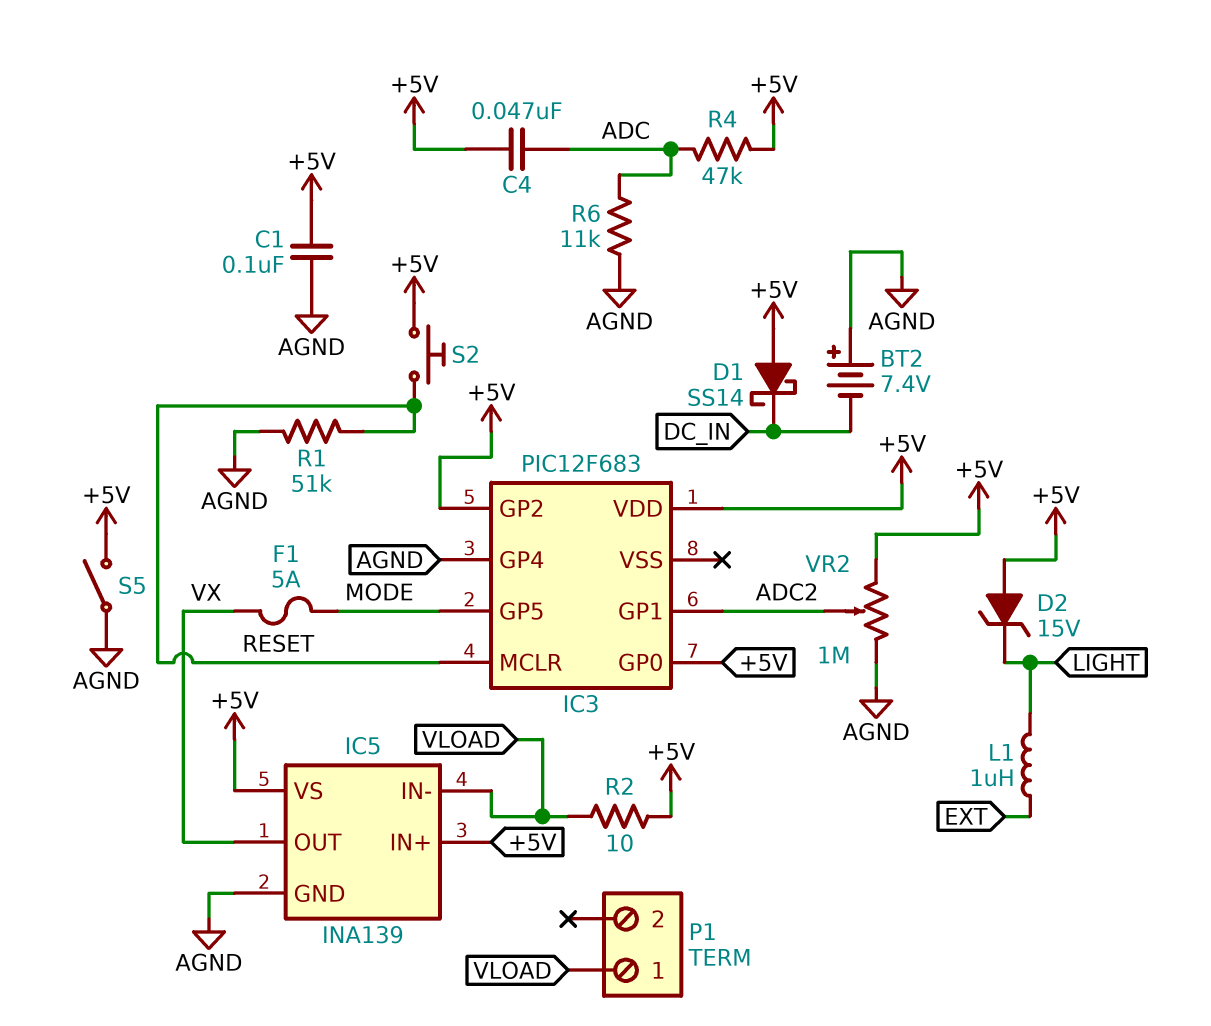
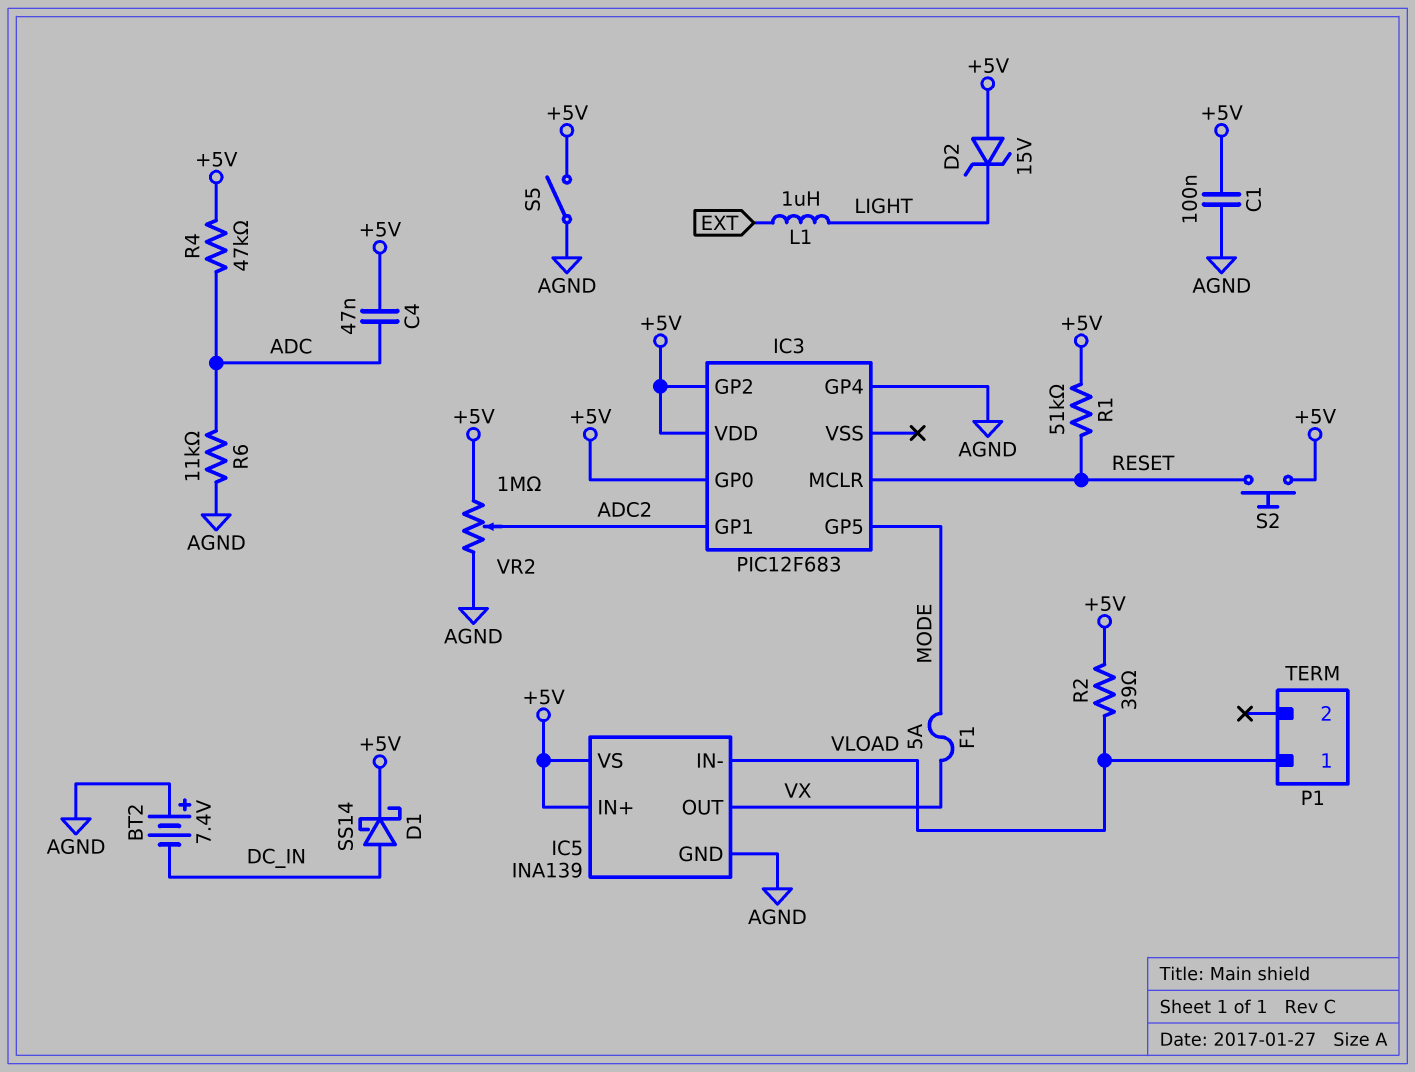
D1: schottky SS14 (A +5V, K DC_IN) -> schottky SS14 (A DC_IN, K +5V)
R1: 51k (AGND, RESET) -> 51k (+5V, RESET)
R2: 10 (+5V, VLOAD) -> 39 (+5V, VLOAD)

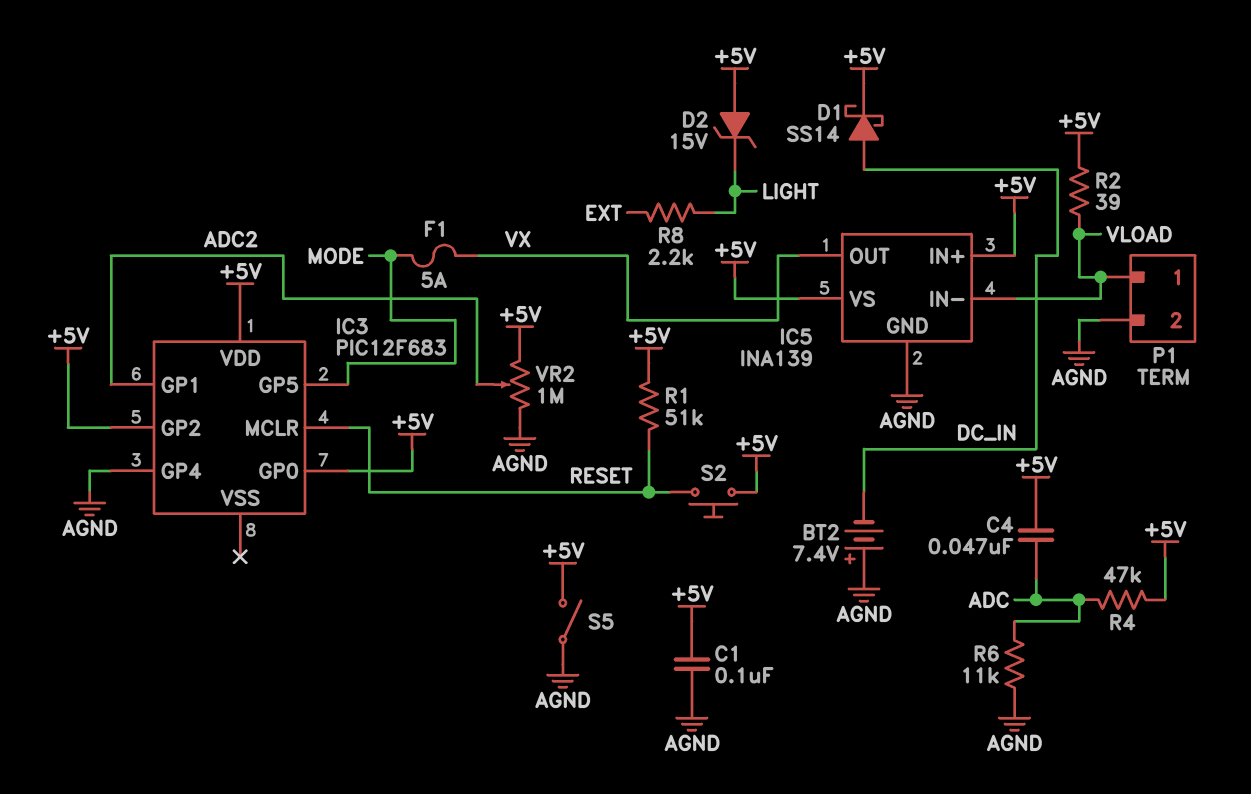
L1: 1uH (EXT, LIGHT) -> none
P1 pin 2: none -> AGND
R8: none -> 2.2k (EXT, LIGHT)

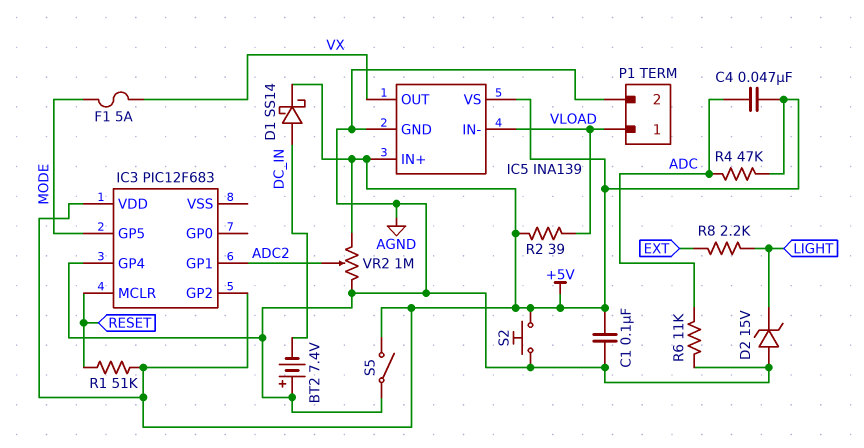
D2: zener 15V (A +5V, K LIGHT) -> zener 15V (A AGND, K LIGHT)
IC3 pin GP0: +5V -> none
S2: button (+5V, RESET) -> button (+5V, AGND)

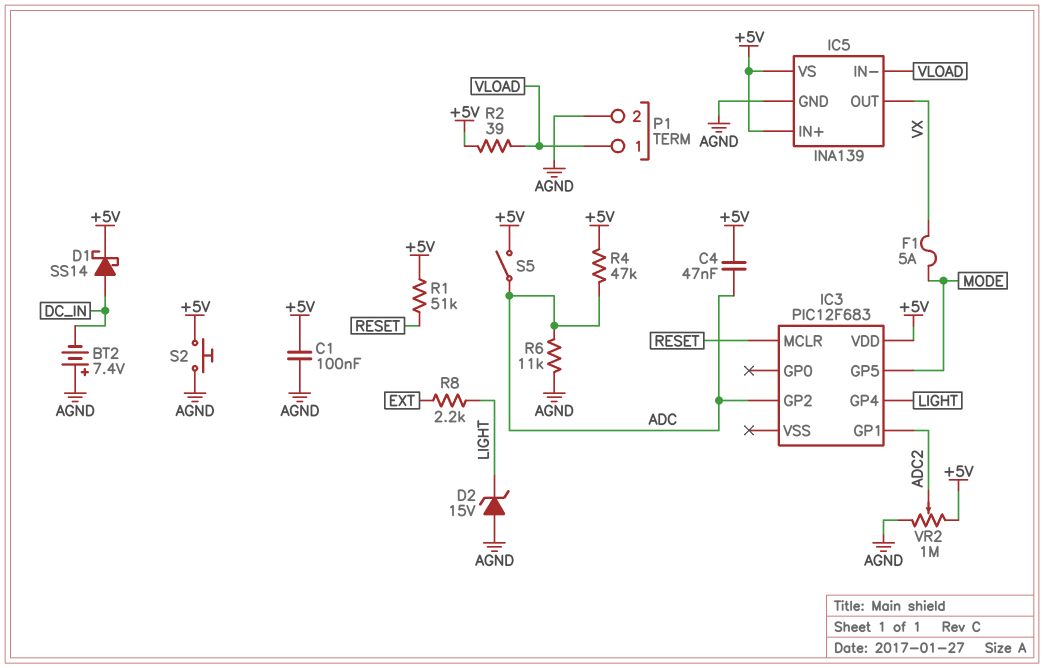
IC3 pin GP2: +5V -> ADC
IC3 pin GP4: AGND -> LIGHT
S5: switch (+5V, AGND) -> switch (+5V, ADC)

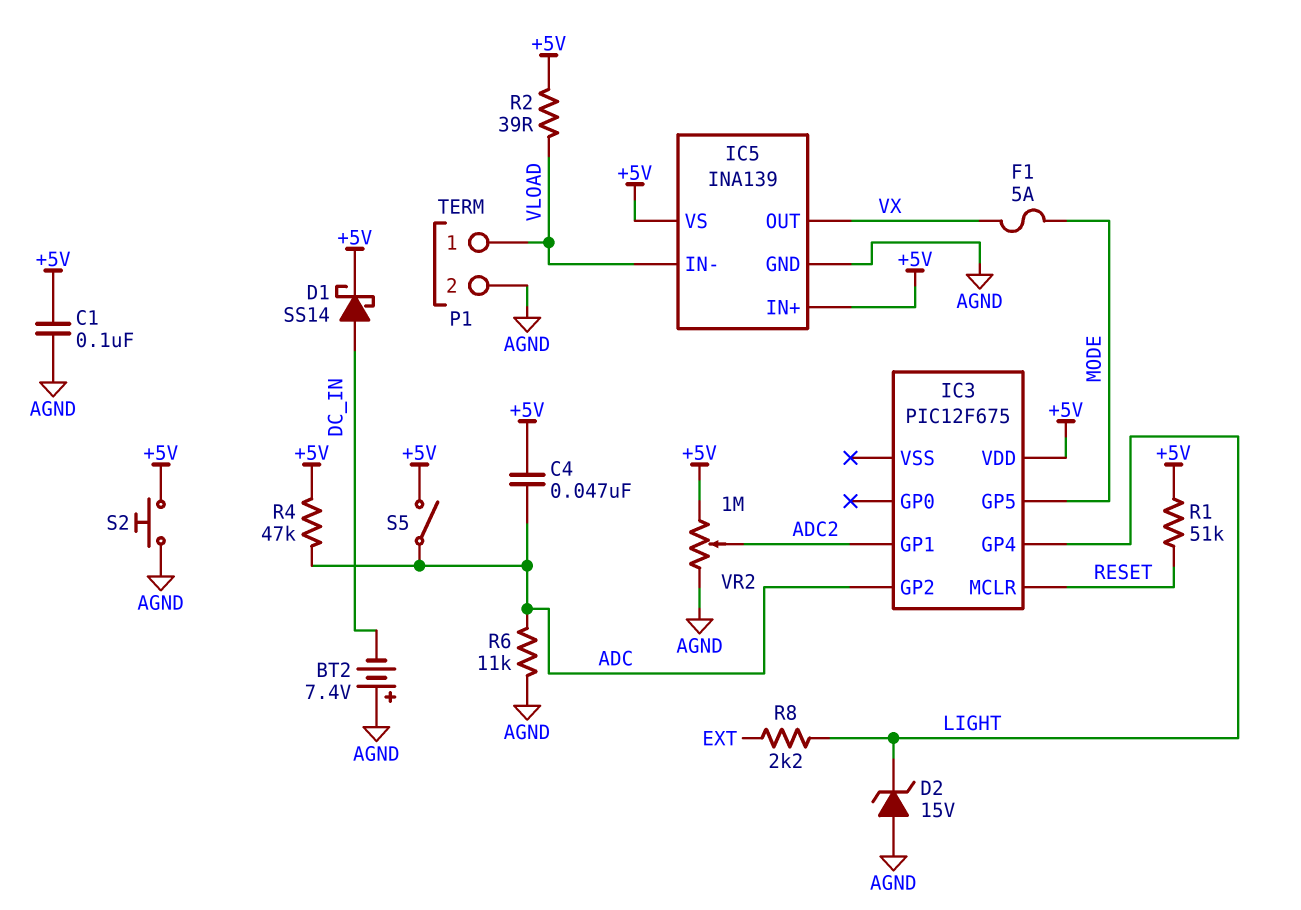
IC3: PIC12F683 -> PIC12F675

